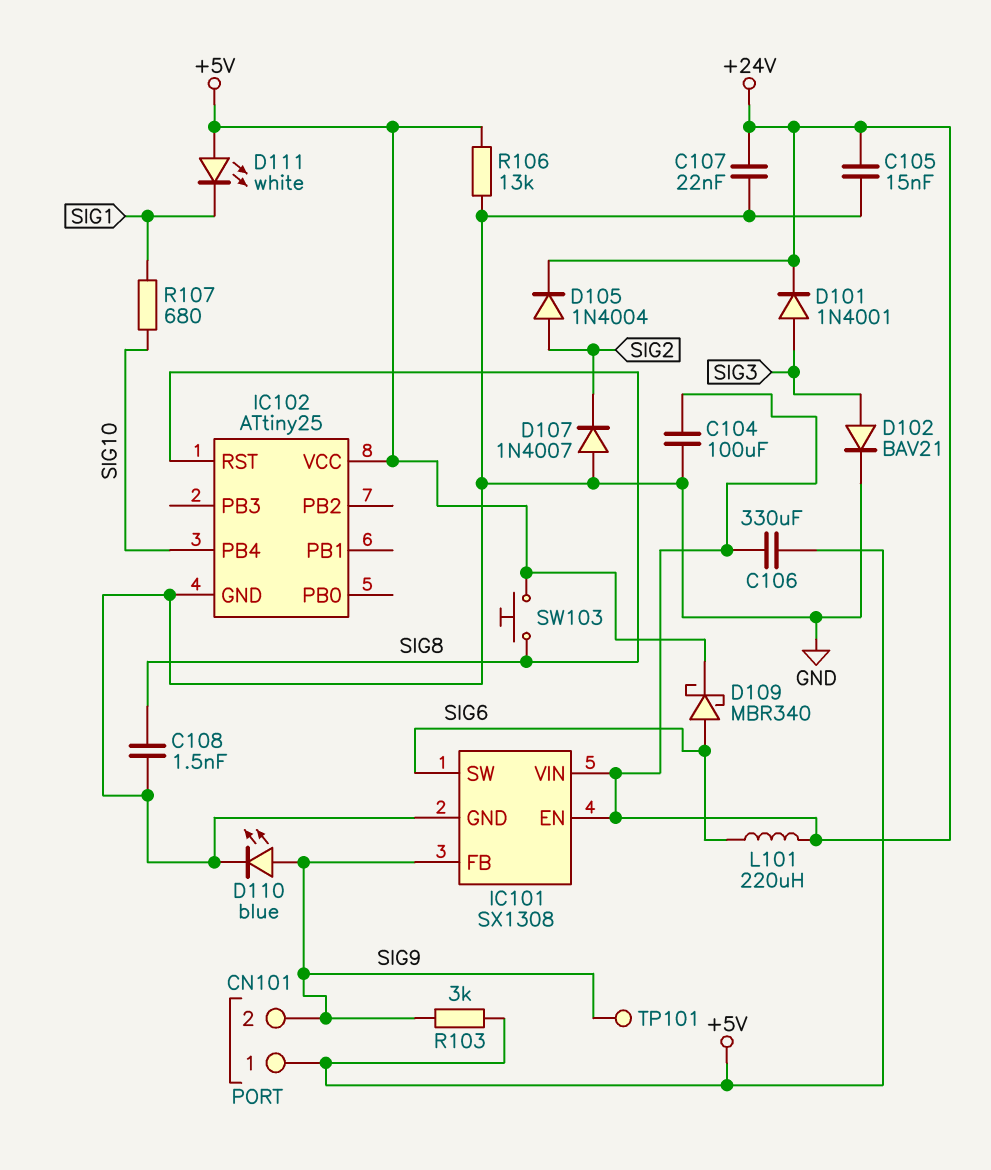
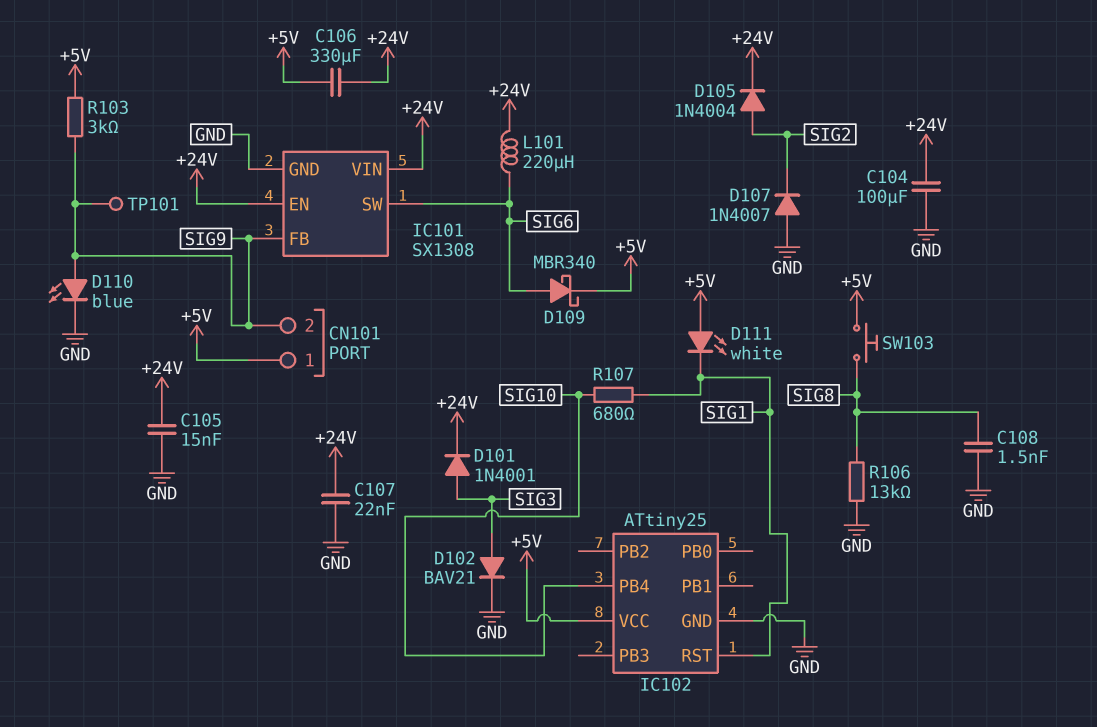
IC102 pin RST: SIG8 -> SIG1
R106: 13k (+5V, GND) -> 13k (GND, SIG8)

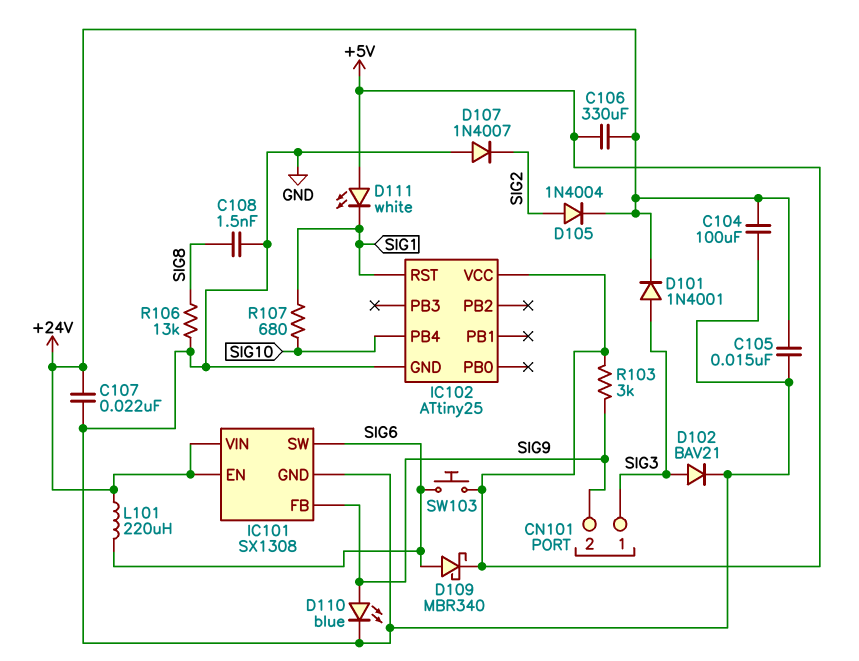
CN101 pin 1: +5V -> SIG3
SW103: button (+5V, SIG8) -> button (+5V, SIG6)
TP101: test point (SIG9) -> none

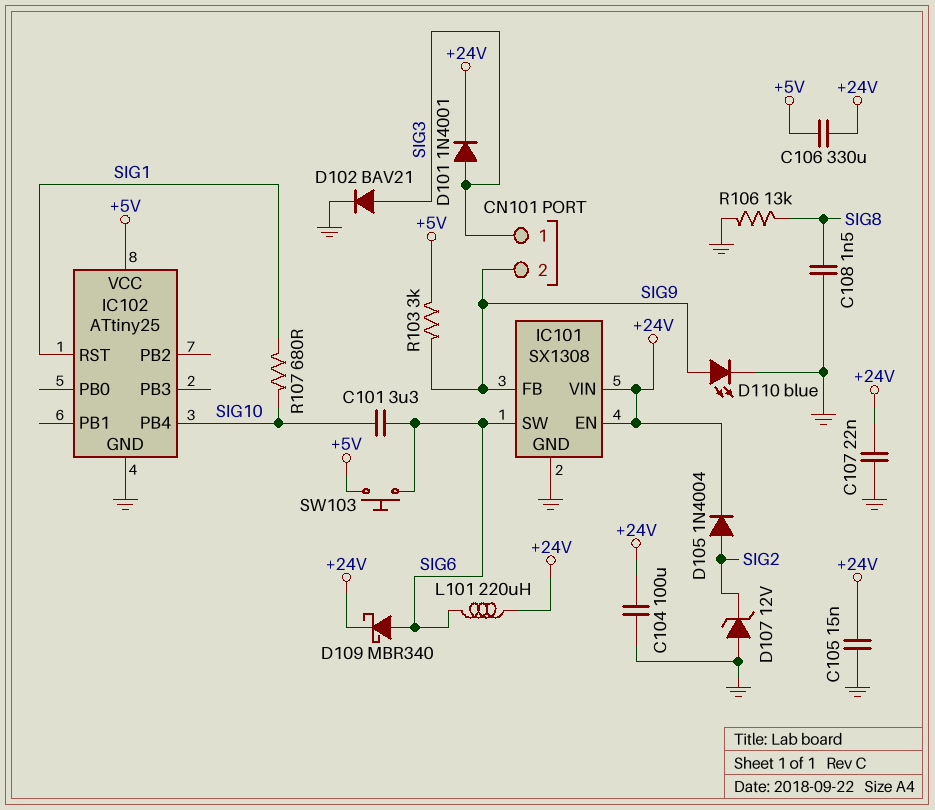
C101: none -> 3.3uF (SIG6, SIG10)
D107: diode 1N4007 (A GND, K SIG2) -> zener 12V (A GND, K SIG2)
D109: schottky MBR340 (A SIG6, K +5V) -> schottky MBR340 (A SIG6, K +24V)
D111: LED white (A +5V, K SIG1) -> none

